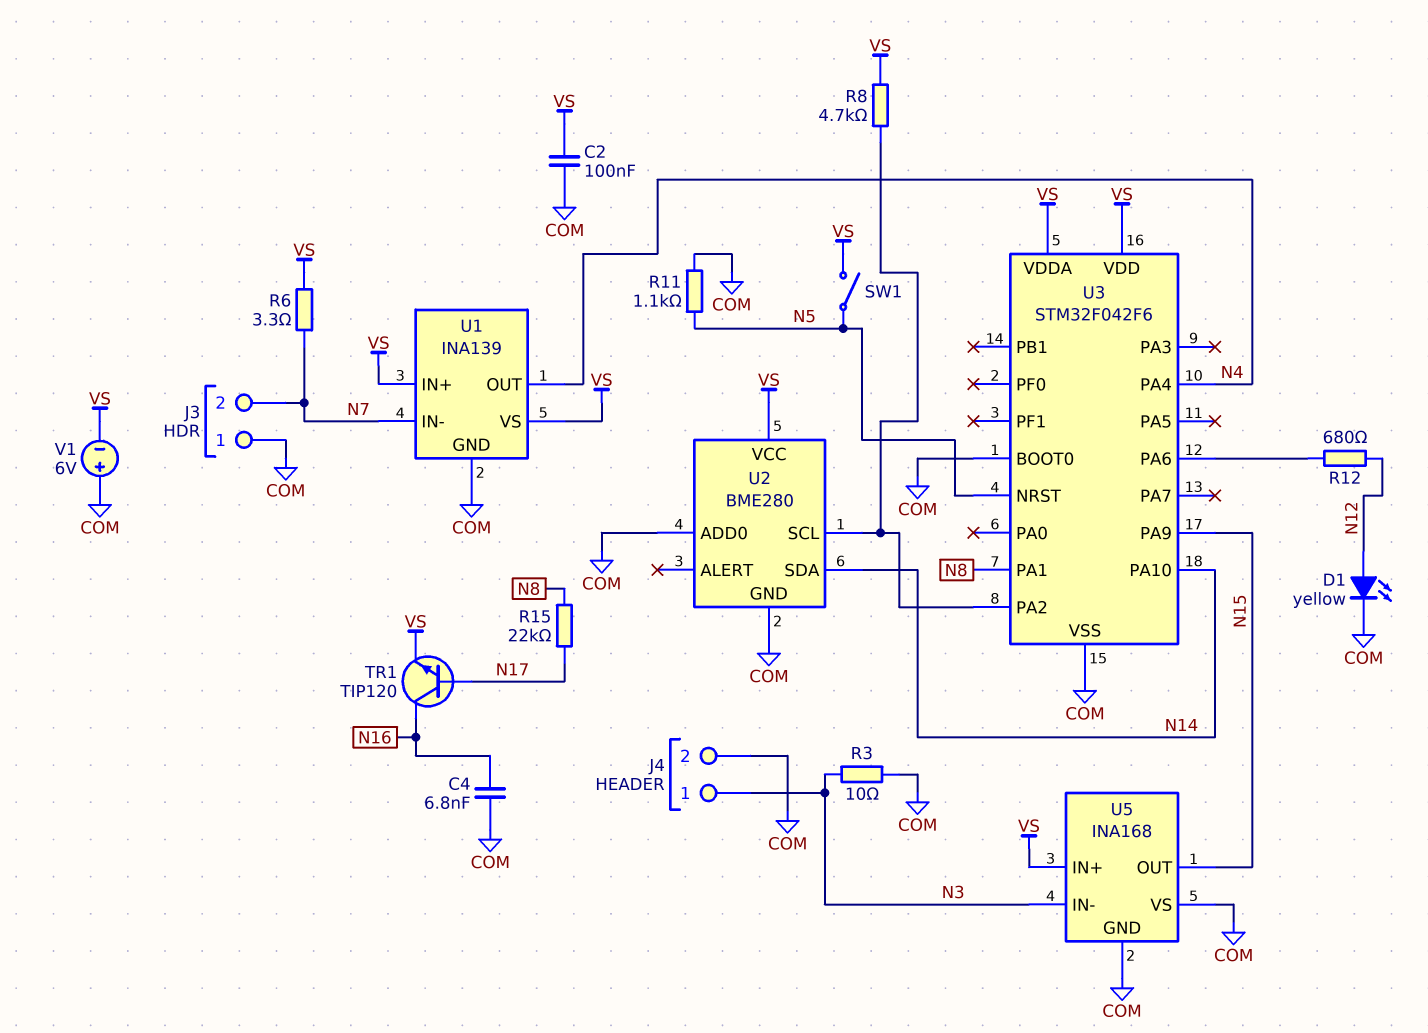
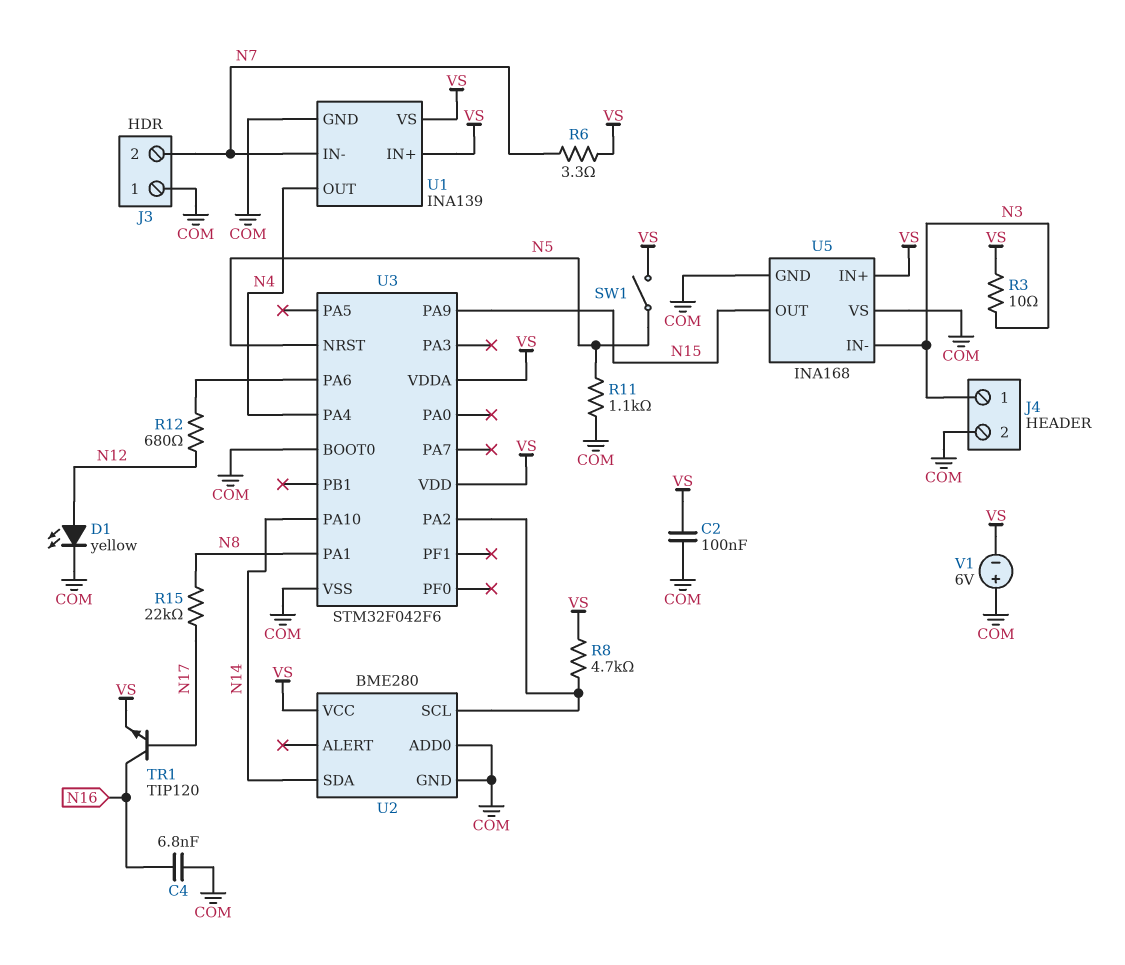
R3: 10 (COM, N3) -> 10 (N3, VS)

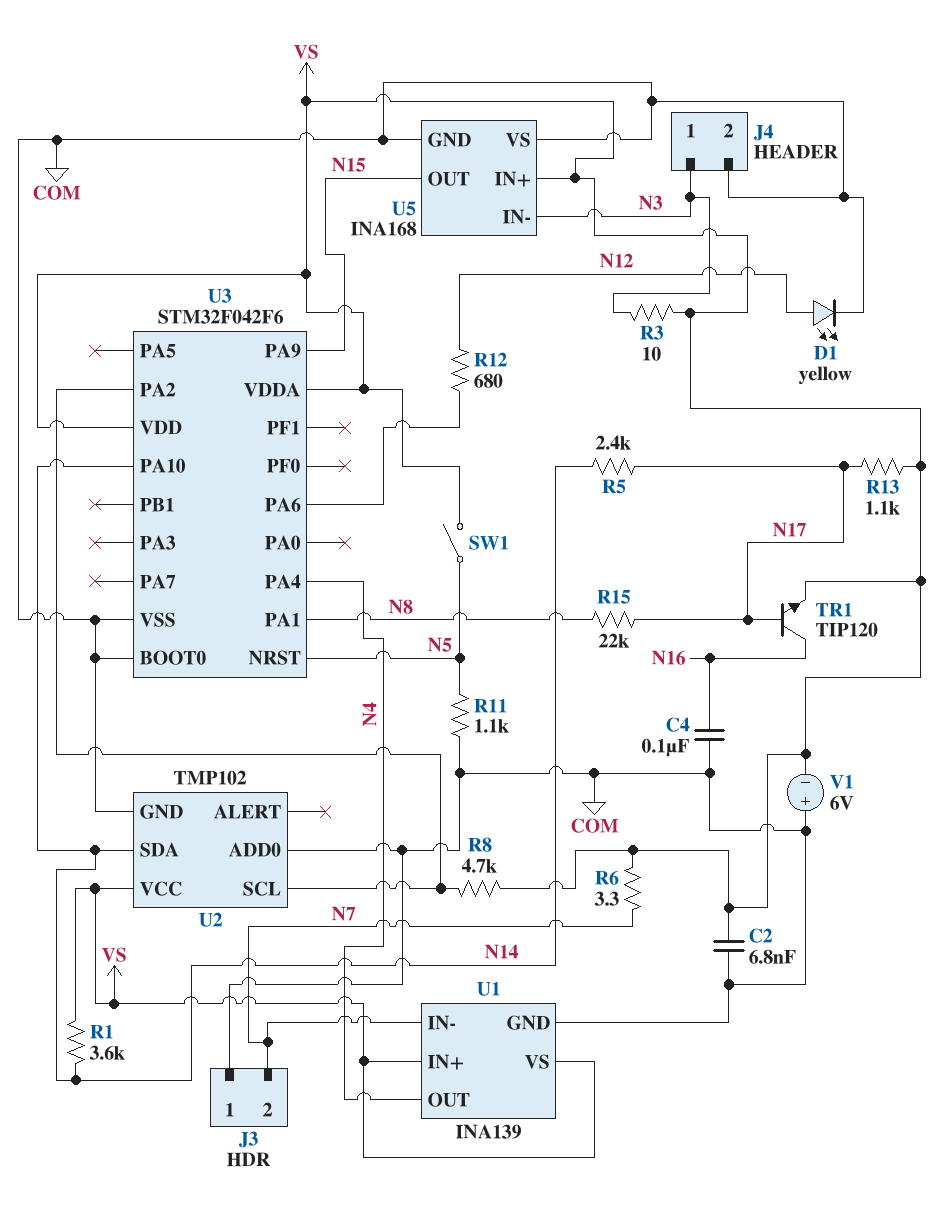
C2: 100nF (COM, VS) -> 6.8nF (COM, VS)
C4: 6.8nF (COM, N16) -> 100nF (COM, N16)
R1: none -> 3.6k (N14, VS)
R5: none -> 2.4k (N14, N17)
R13: none -> 1.1k (N17, VS)
U2: BME280 -> TMP102

